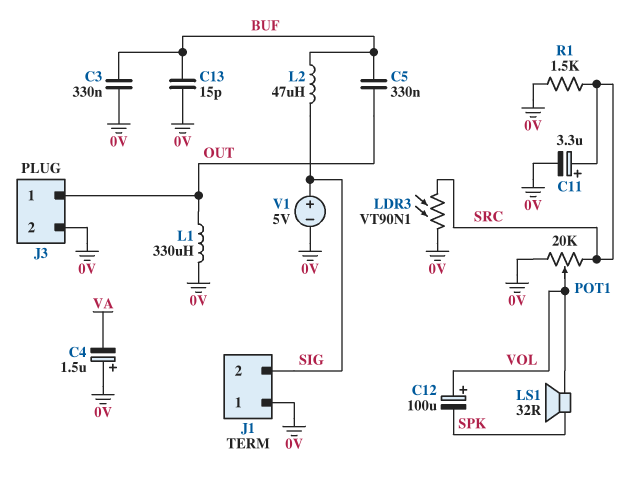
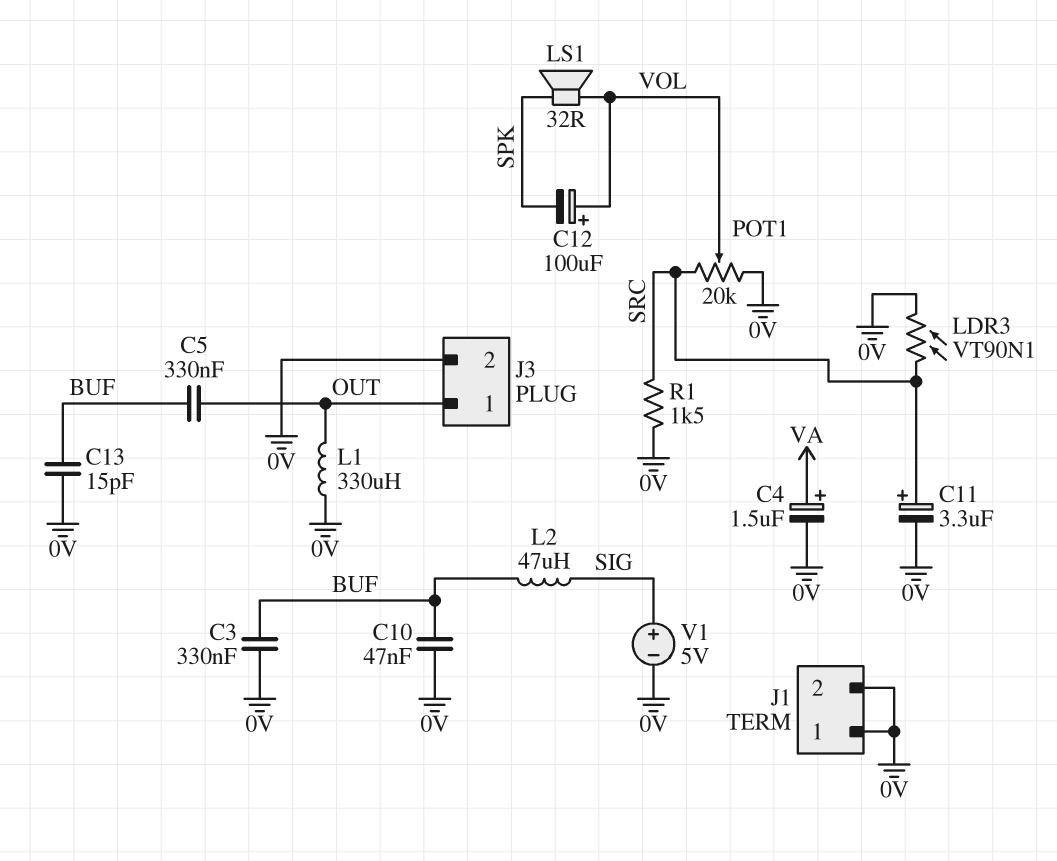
C4: 1.5uF (plus 0V, minus VA) -> 1.5uF (plus VA, minus 0V)
C10: none -> 47nF (0V, BUF)
J1 pin 2: SIG -> 0V

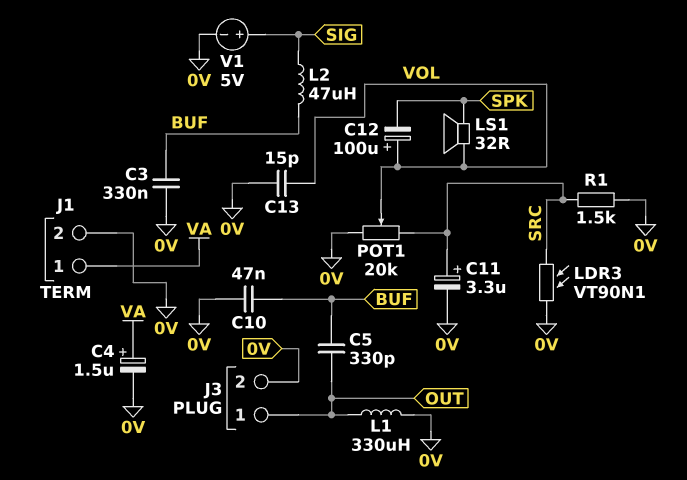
C5: 330nF (BUF, OUT) -> 330pF (BUF, OUT)
C13: 15pF (0V, BUF) -> 15pF (0V, VOL)
J1 pin 1: 0V -> VA

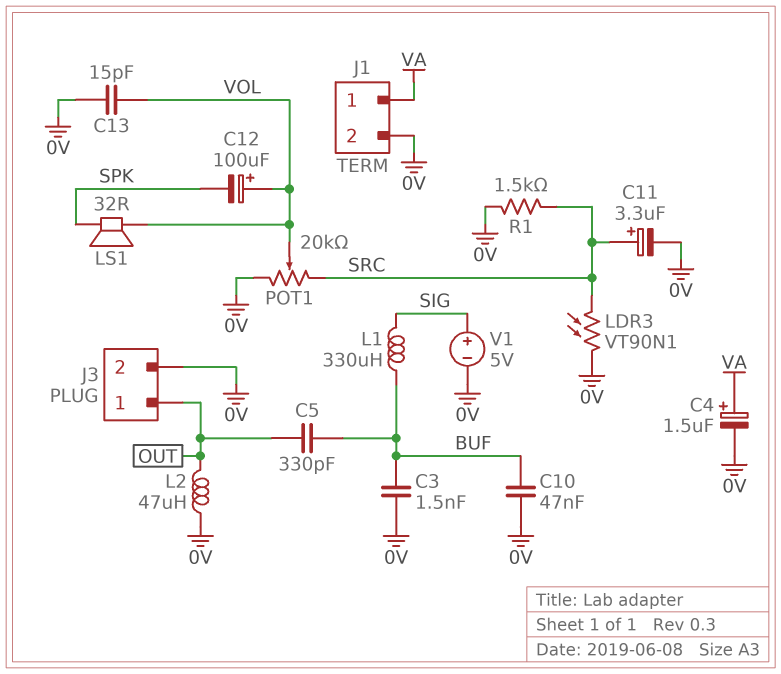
C3: 330nF (0V, BUF) -> 1.5nF (0V, BUF)
L1: 330uH (0V, OUT) -> 330uH (BUF, SIG)
L2: 47uH (BUF, SIG) -> 47uH (0V, OUT)

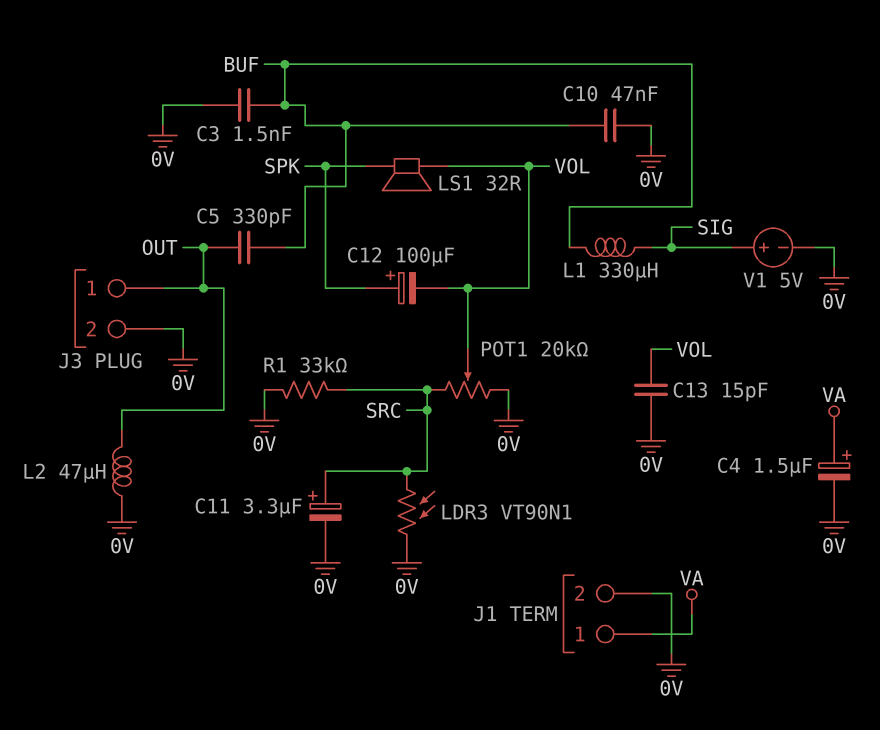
C12: 100uF (plus VOL, minus SPK) -> 100uF (plus SPK, minus VOL)
R1: 1.5k (0V, SRC) -> 33k (0V, SRC)

